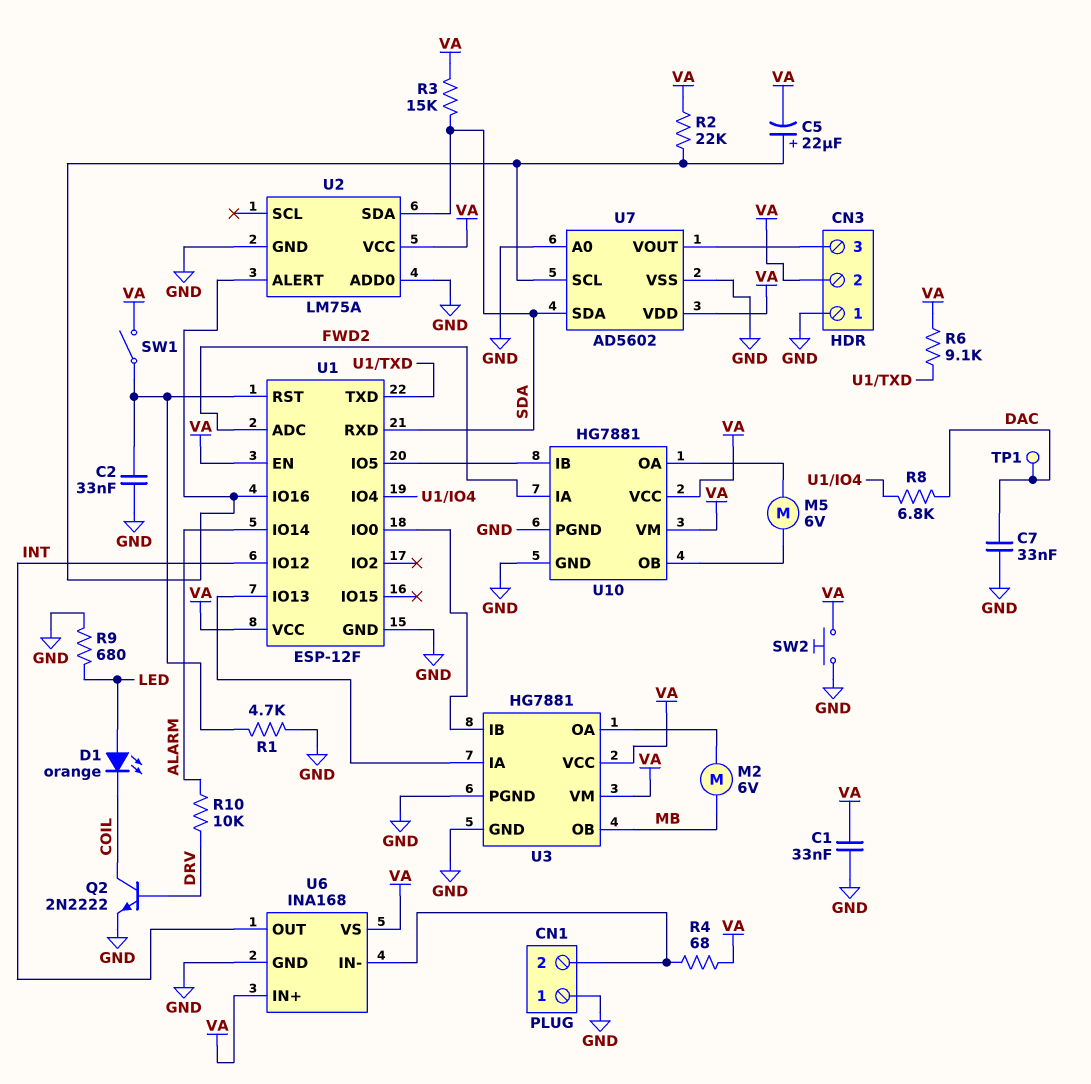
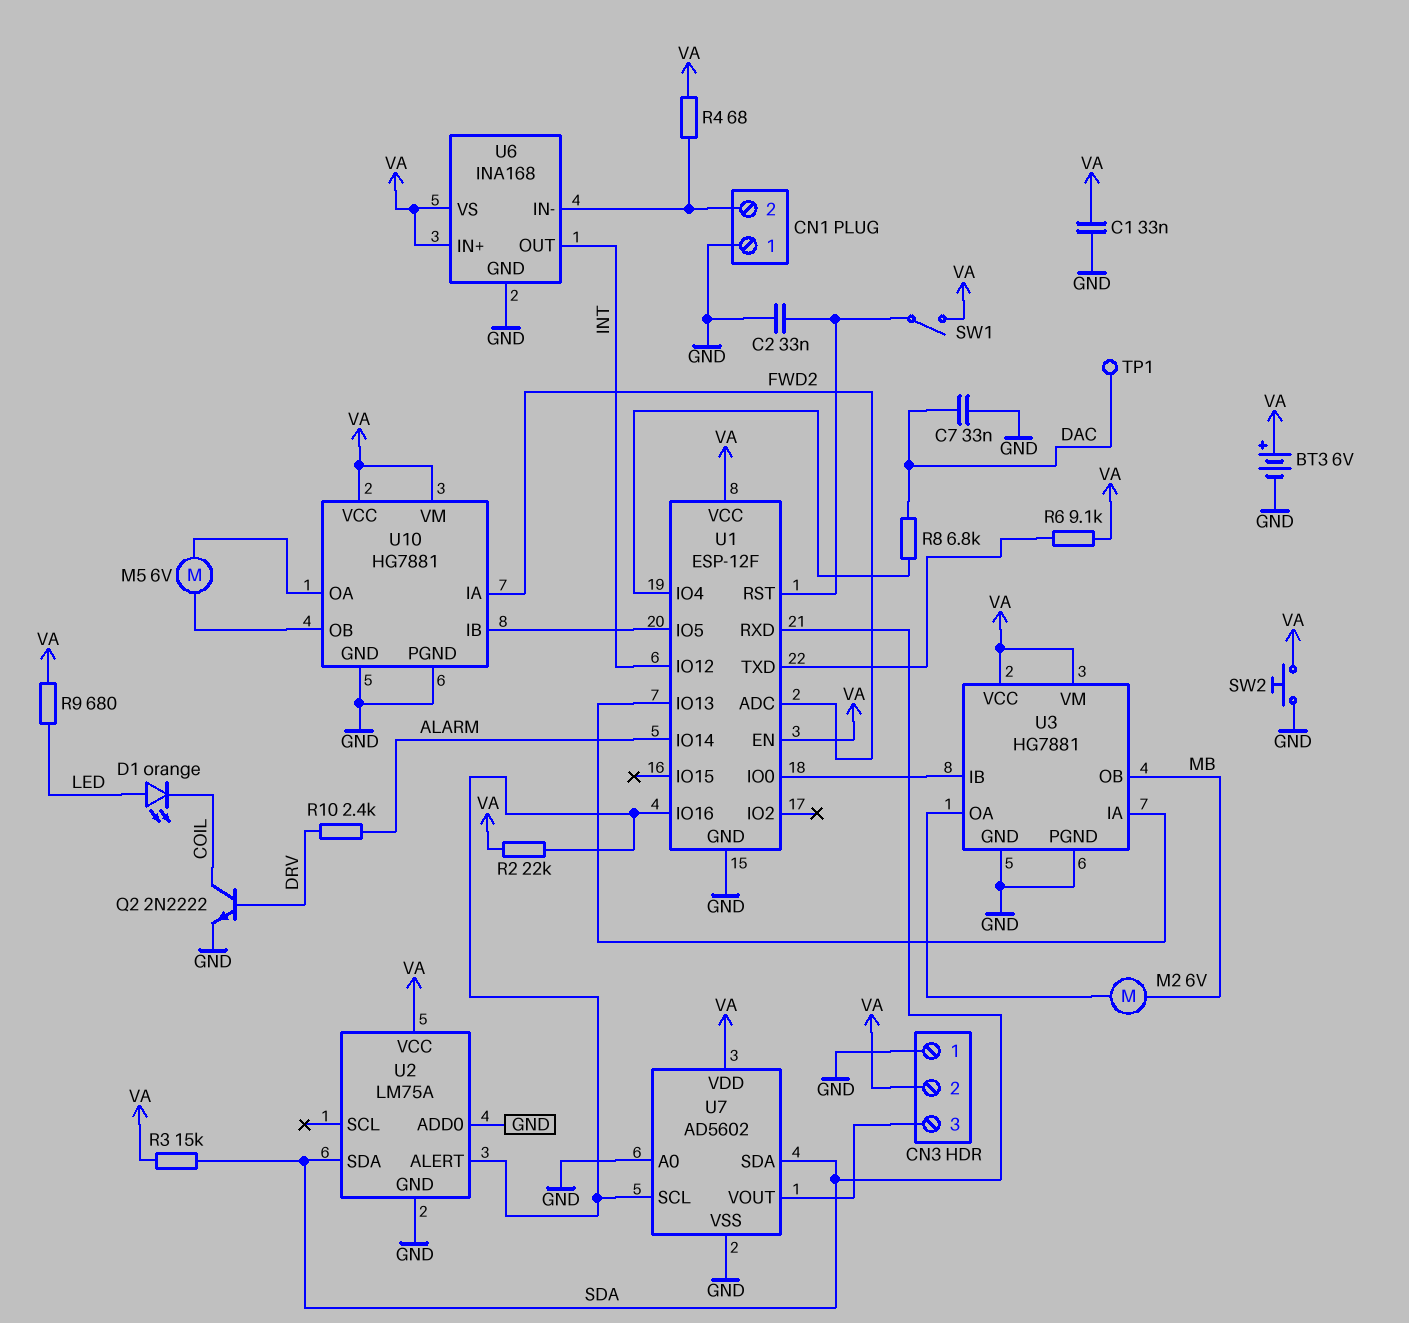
BT3: none -> 6V (plus VA, minus GND)
C5: 22uF (plus U1/IO16, minus VA) -> none
R1: 4.7k (GND, U1/RST) -> none
R9: 680 (GND, LED) -> 680 (LED, VA)
R10: 10k (ALARM, DRV) -> 2.4k (ALARM, DRV)

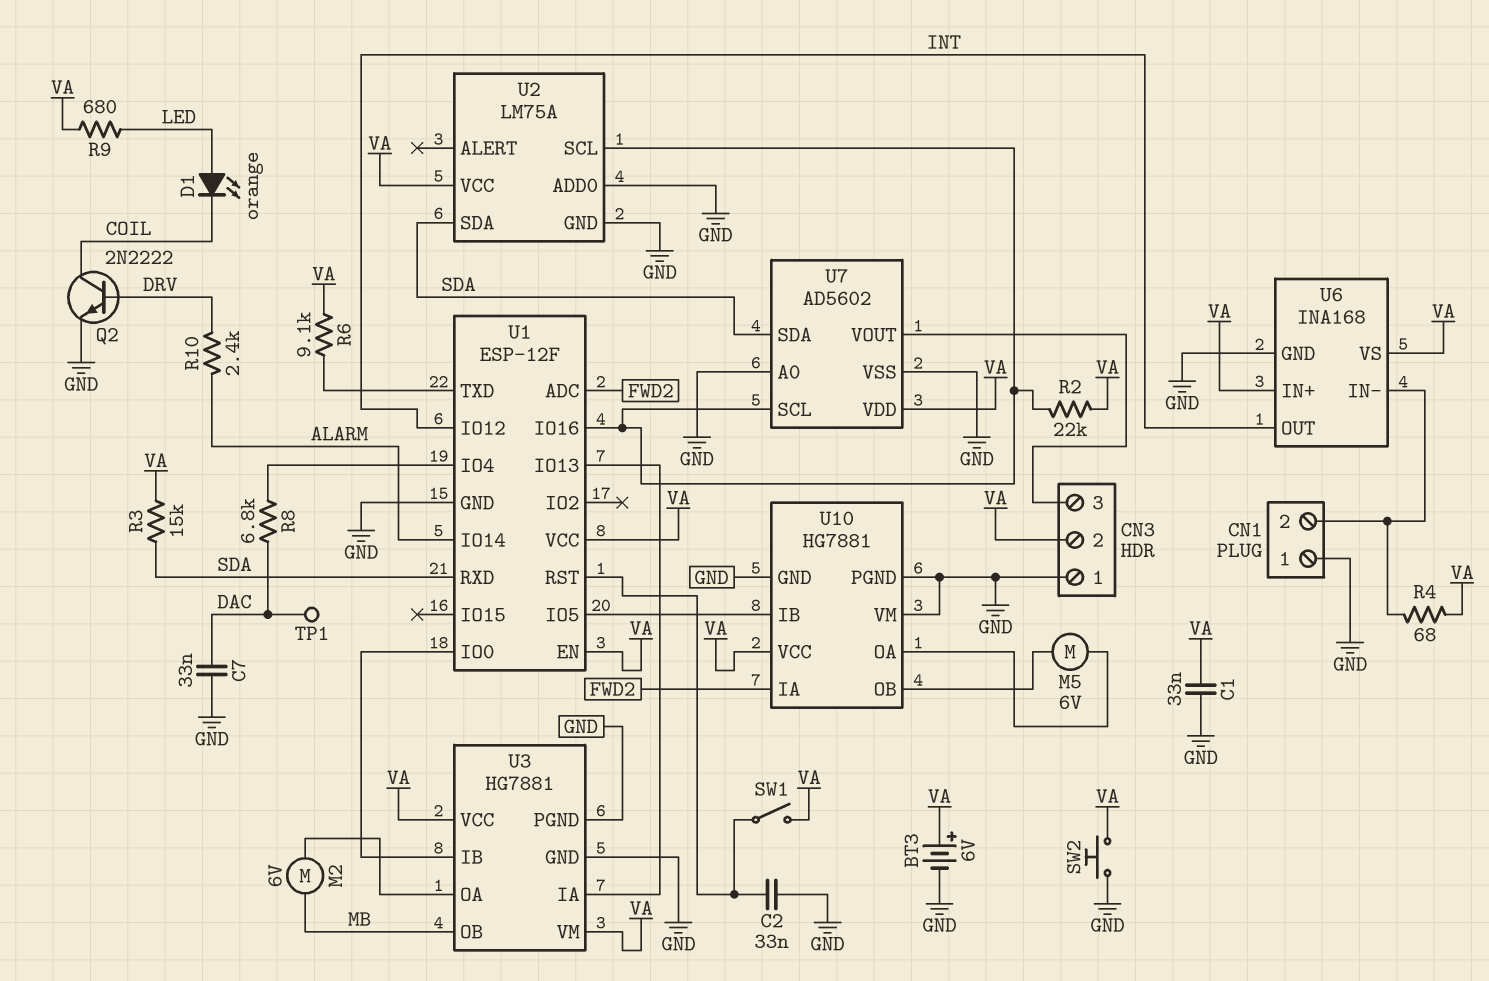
U2 pin ALERT: U1/IO16 -> none
U2 pin SCL: none -> U1/IO16
U10 pin VM: VA -> GND

